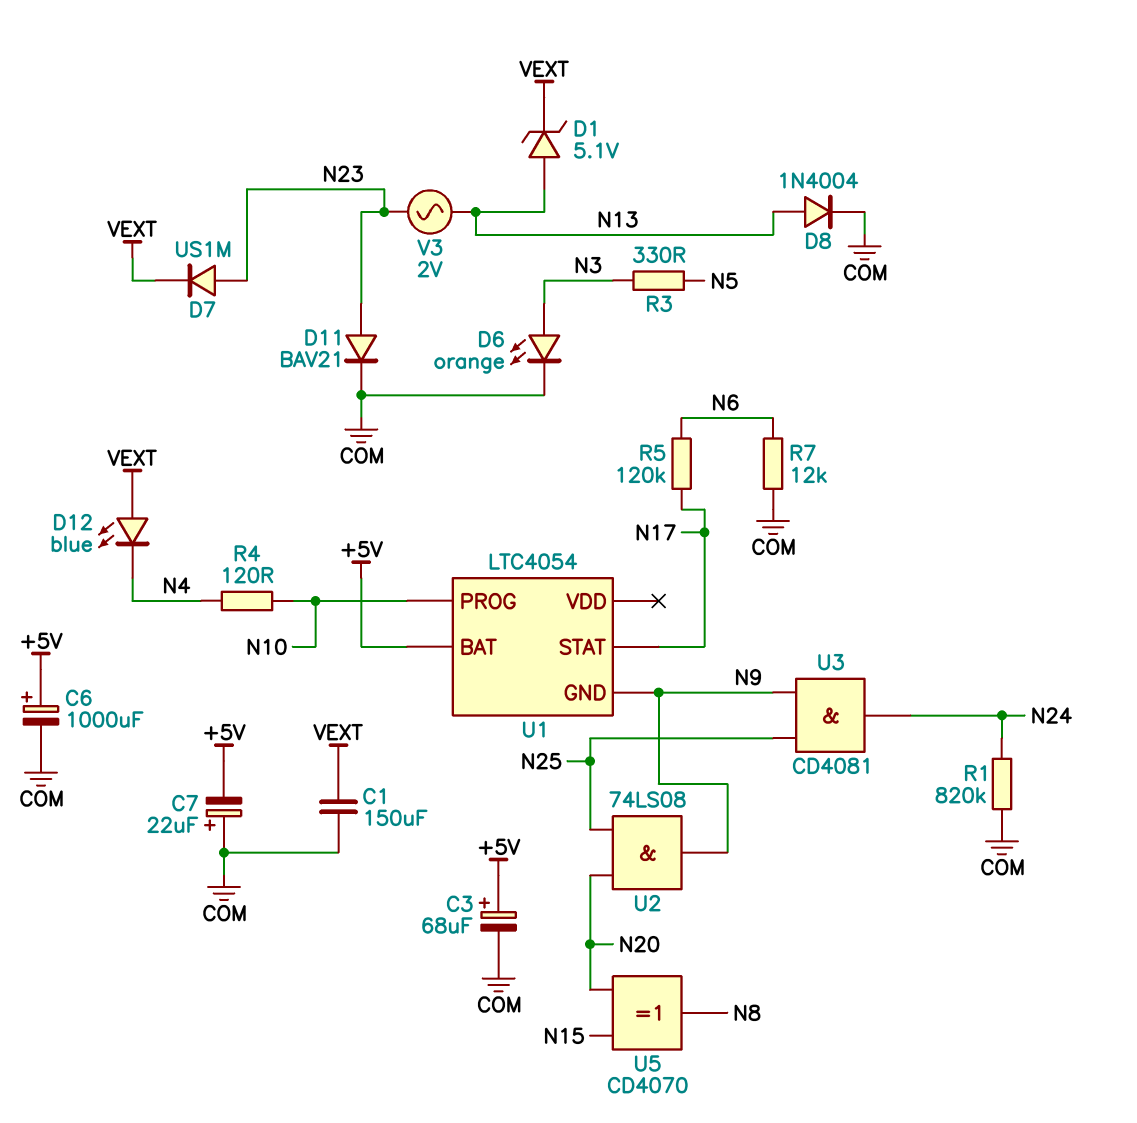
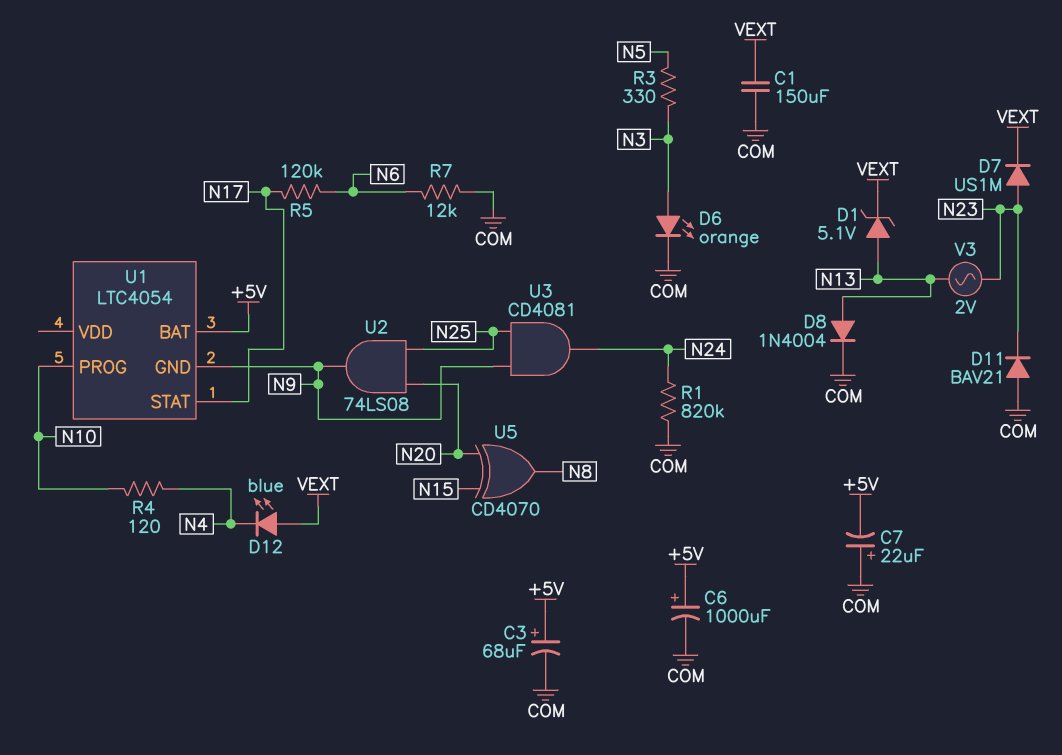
D11: diode BAV21 (A N23, K COM) -> diode BAV21 (A COM, K N23)

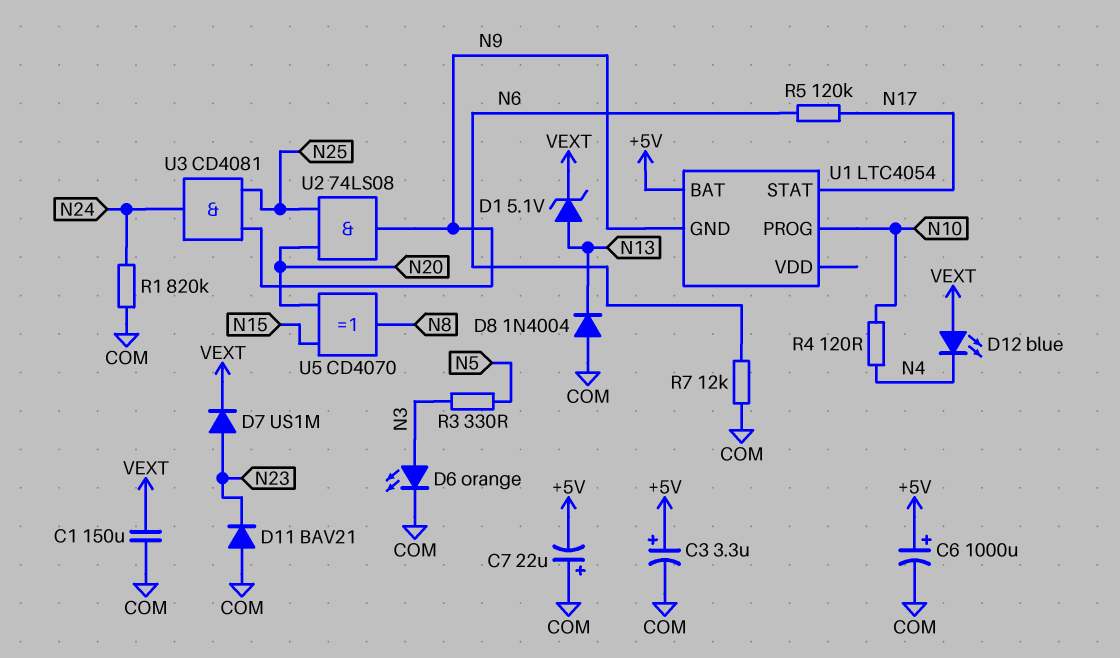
C3: 68uF (plus +5V, minus COM) -> 3.3uF (plus +5V, minus COM)
D8: diode 1N4004 (A N13, K COM) -> diode 1N4004 (A COM, K N13)
V3: AC 2V (N13, N23) -> none

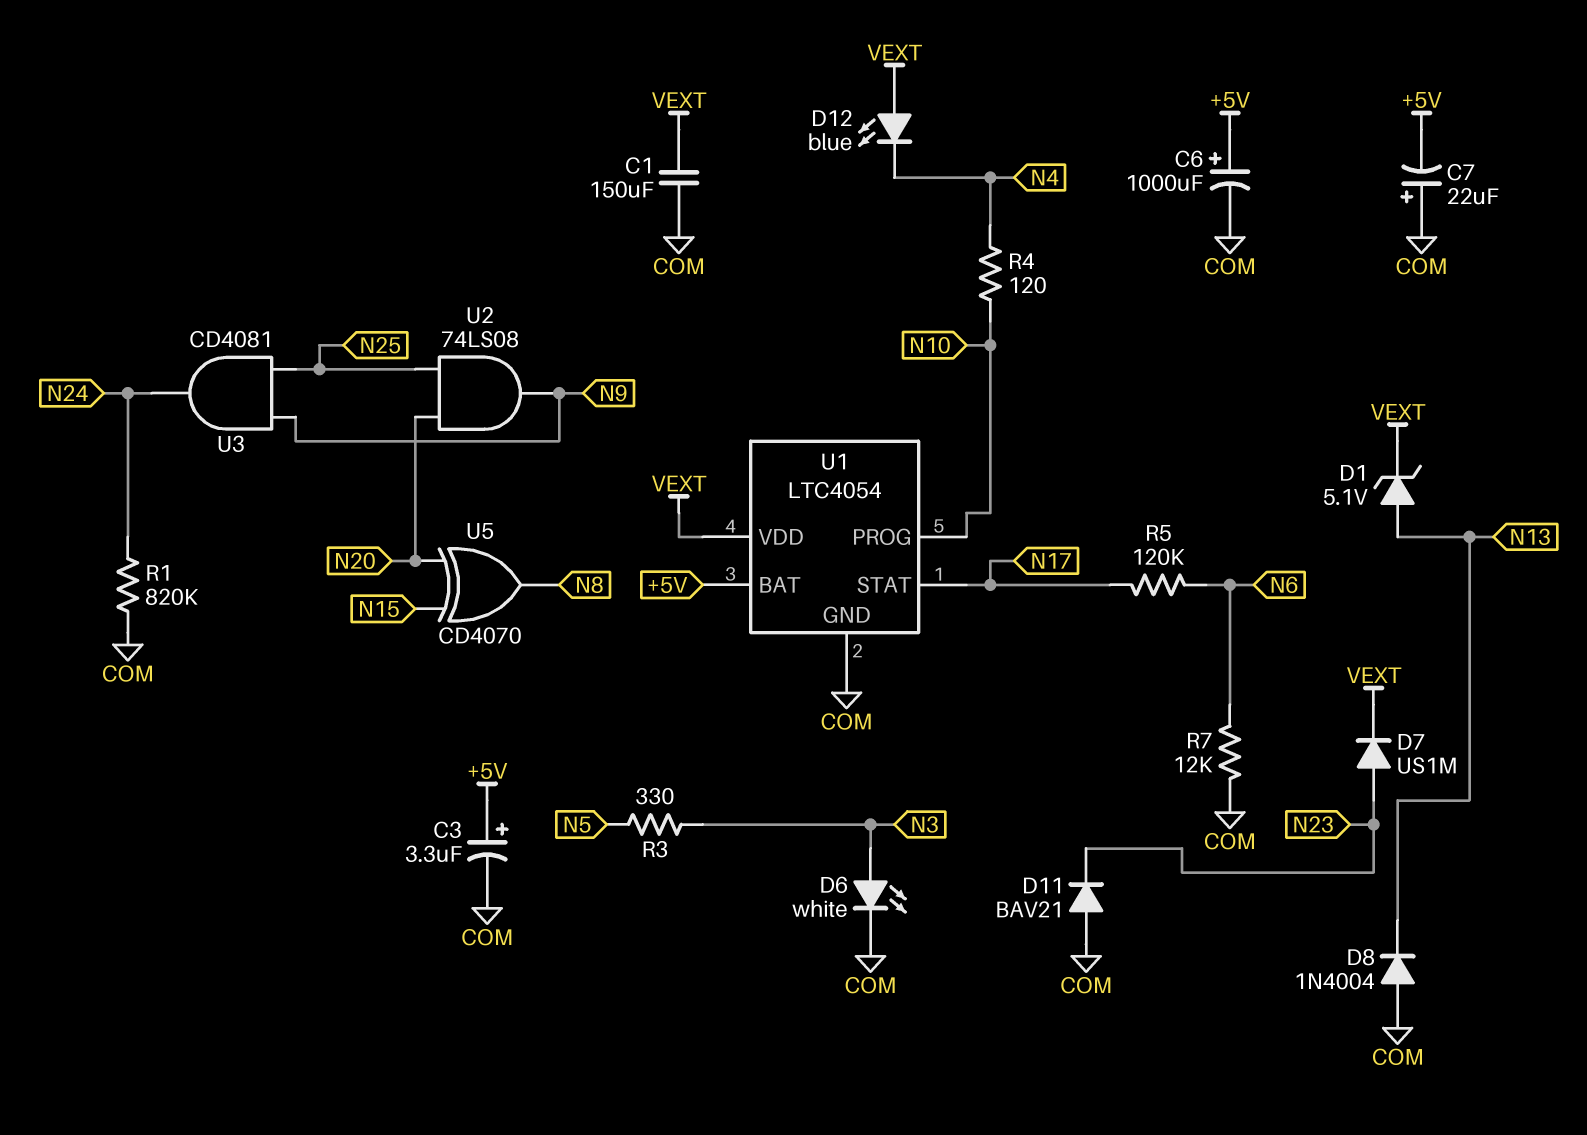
D6: LED orange (A N3, K COM) -> LED white (A N3, K COM)
U1 pin GND: N9 -> COM
U1 pin VDD: none -> VEXT

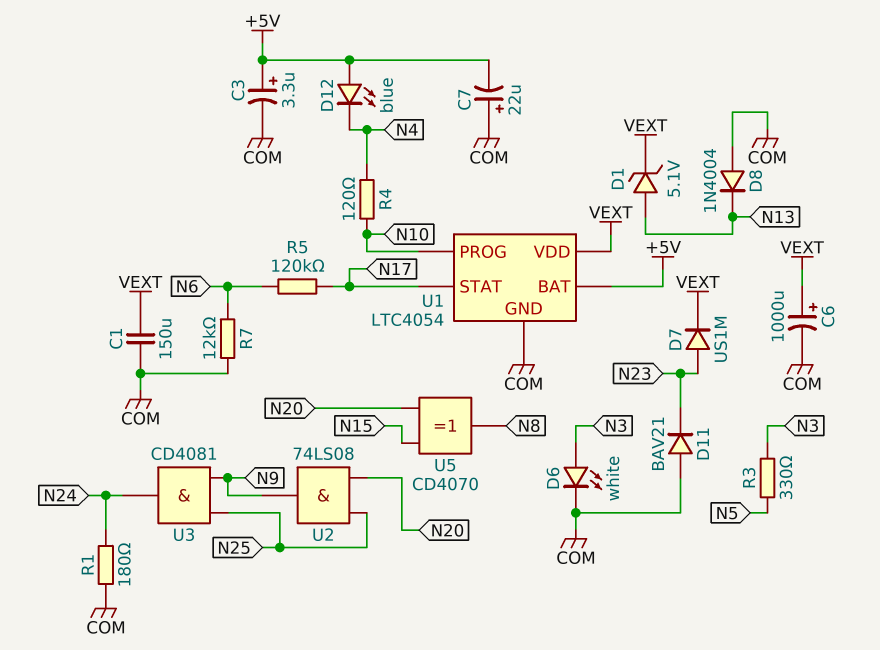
C6: 1000uF (plus +5V, minus COM) -> 1000uF (plus VEXT, minus COM)
D12: LED blue (A VEXT, K N4) -> LED blue (A +5V, K N4)
R1: 820k (COM, N24) -> 180 (COM, N24)

